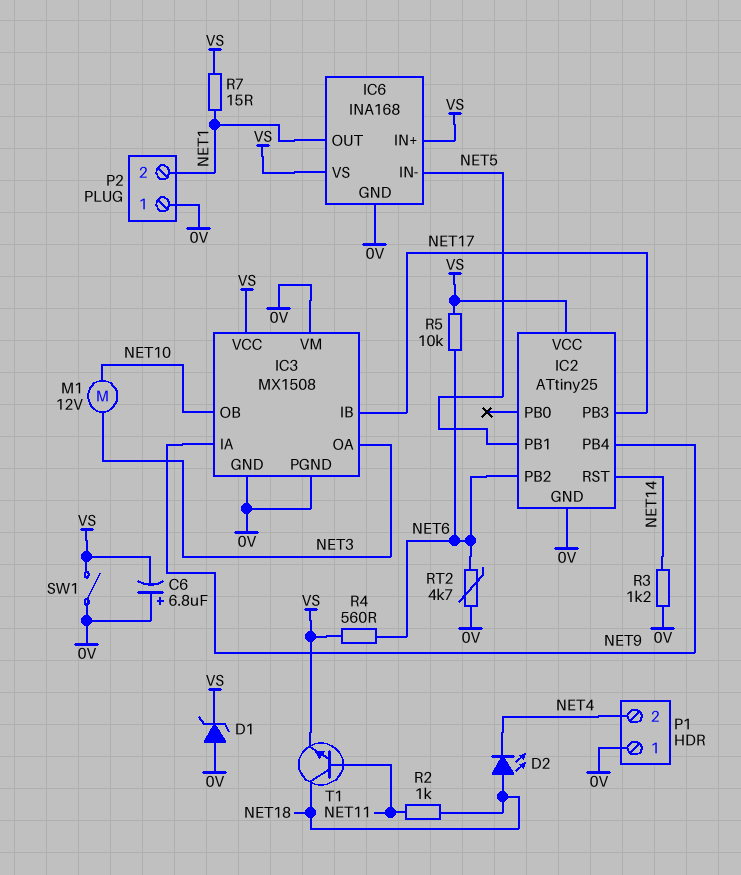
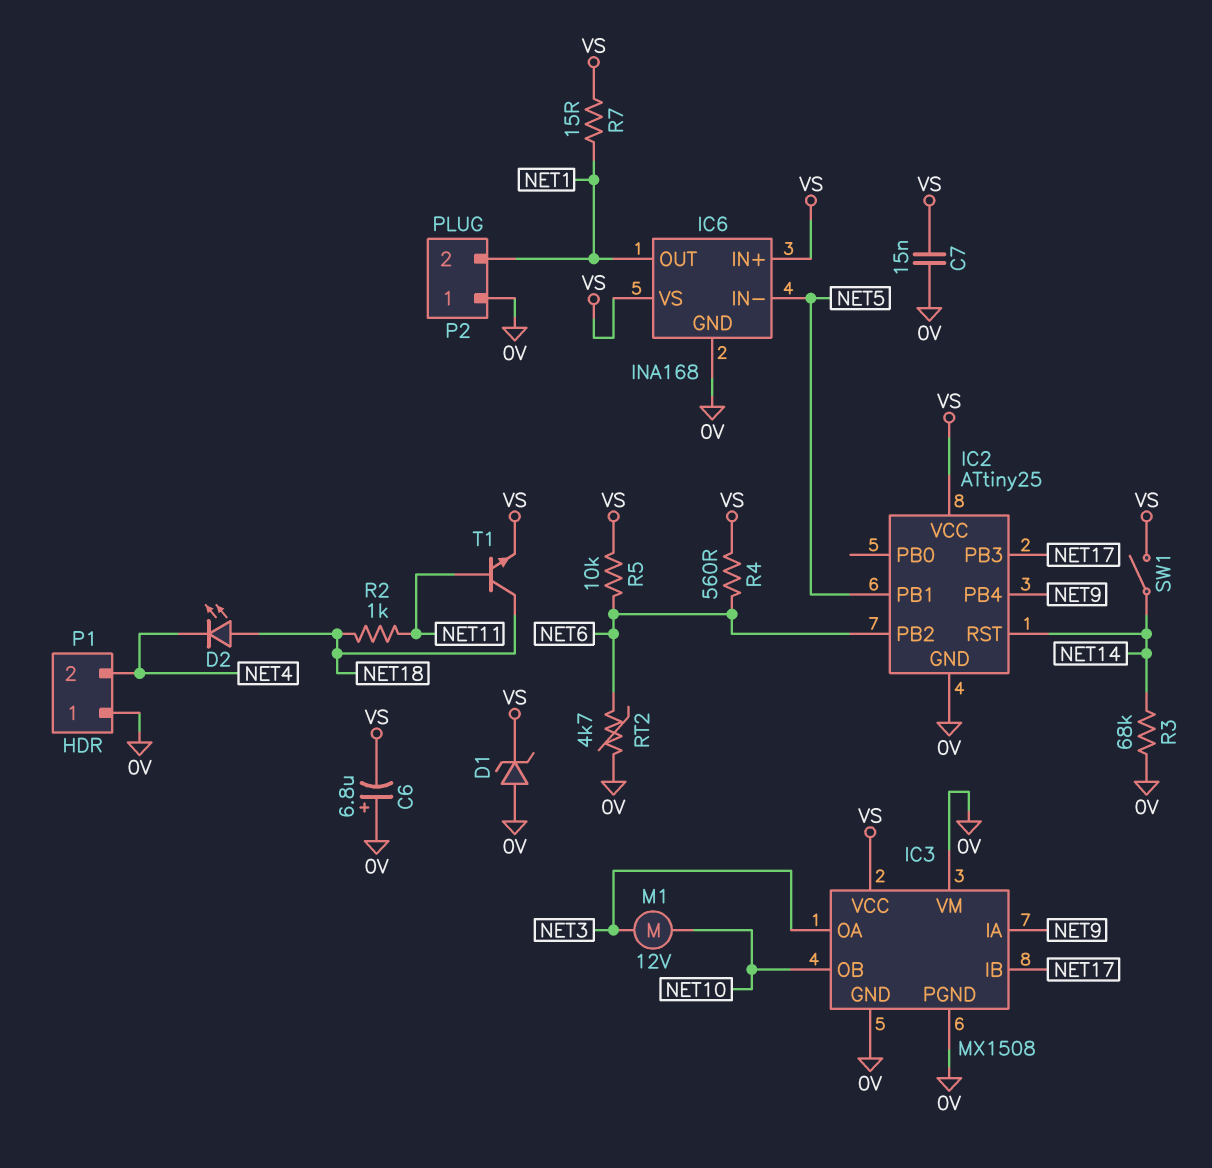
C7: none -> 15nF (0V, VS)
R3: 1.2k (0V, NET14) -> 68k (0V, NET14)
SW1: switch (0V, VS) -> switch (NET14, VS)

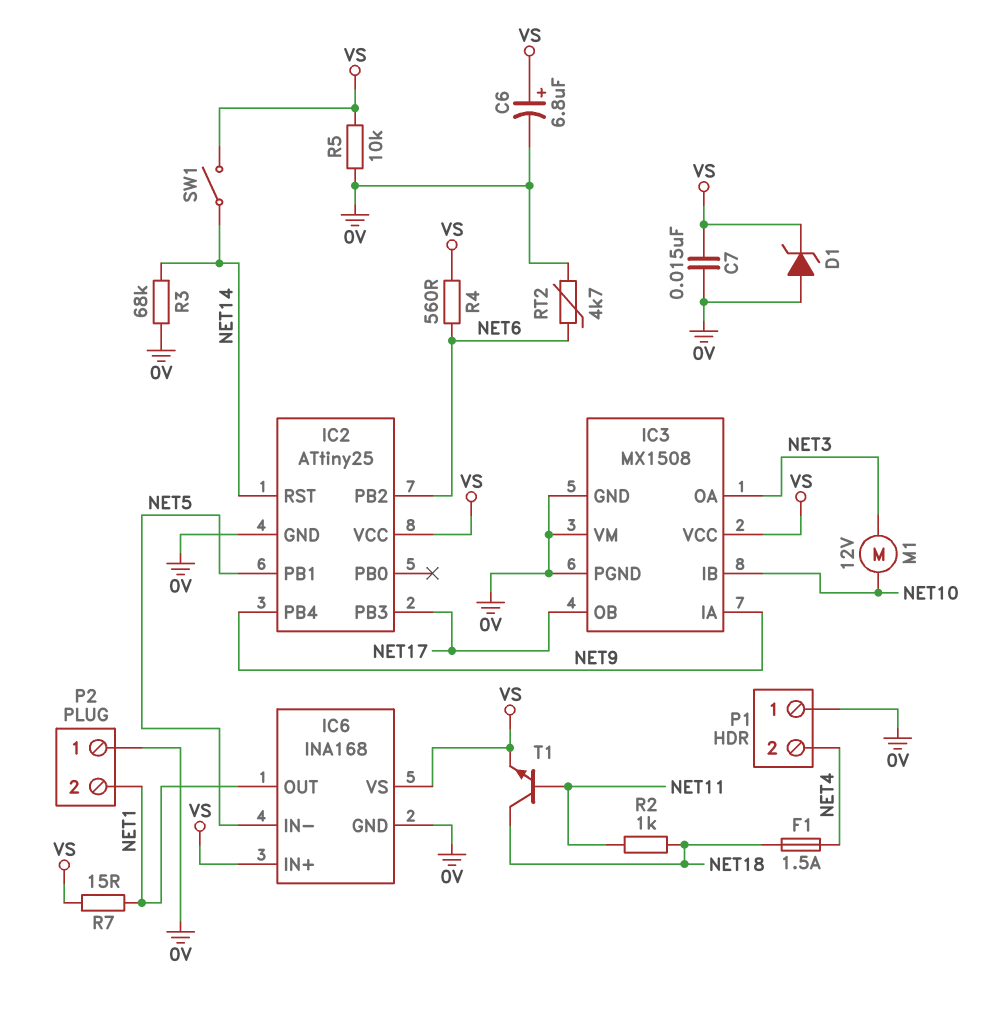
C6: 6.8uF (plus 0V, minus VS) -> 6.8uF (plus VS, minus 0V)
D2: LED (A NET18, K NET4) -> none
F1: none -> 1.5A (NET4, NET18)
IC3 pin IB: NET17 -> NET10
IC3 pin OB: NET10 -> NET17
R5: 10k (NET6, VS) -> 10k (0V, VS)

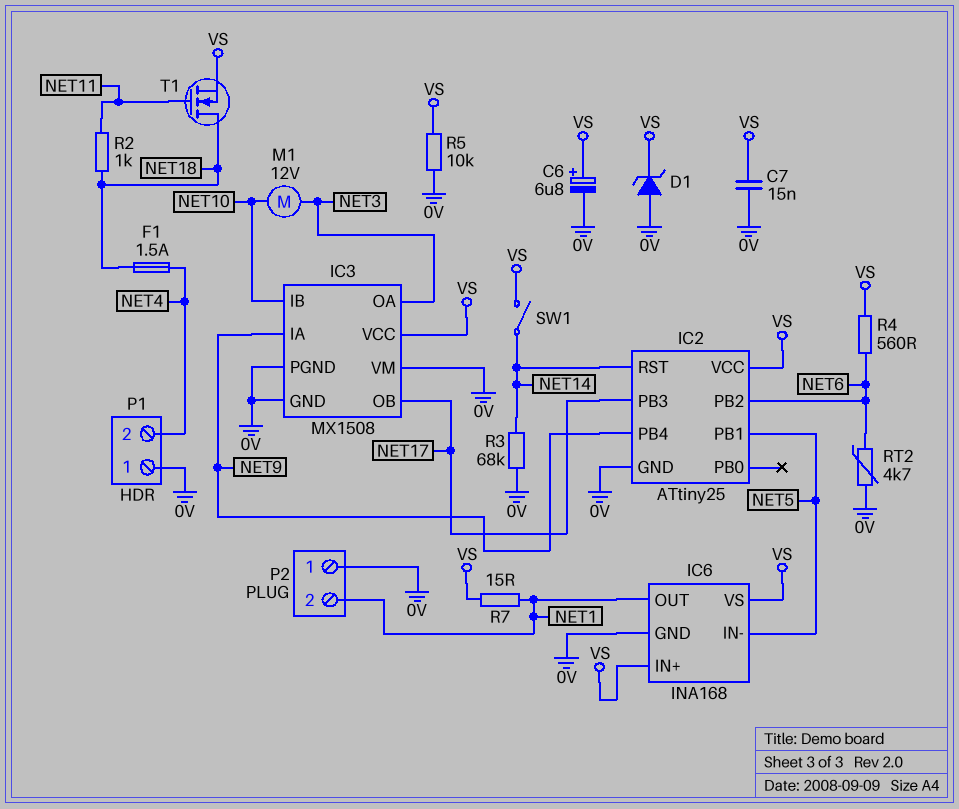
T1: NPN (B NET11, C NET18, E VS) -> NMOS (G NET11, D NET18, S VS)

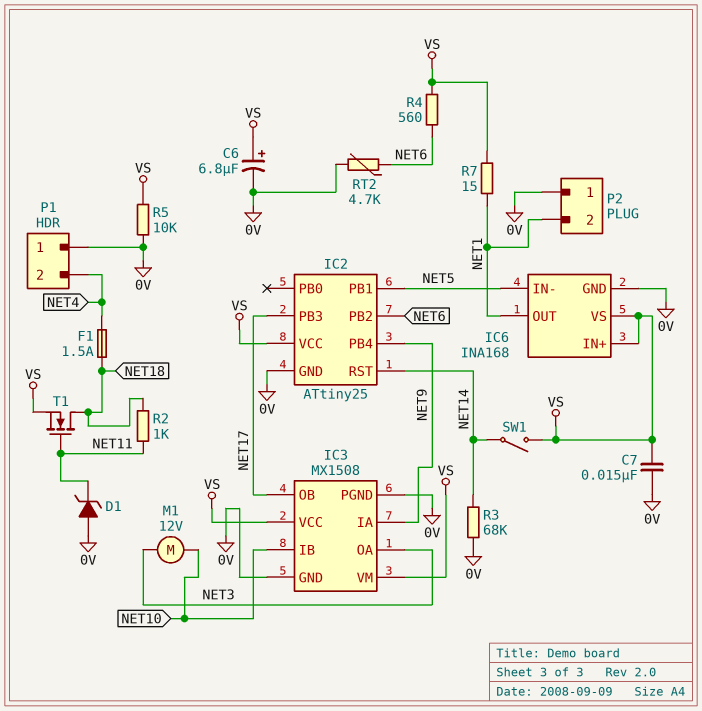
D1: zener (A 0V, K VS) -> zener (A 0V, K NET11)
IC3 pin VM: 0V -> VS

